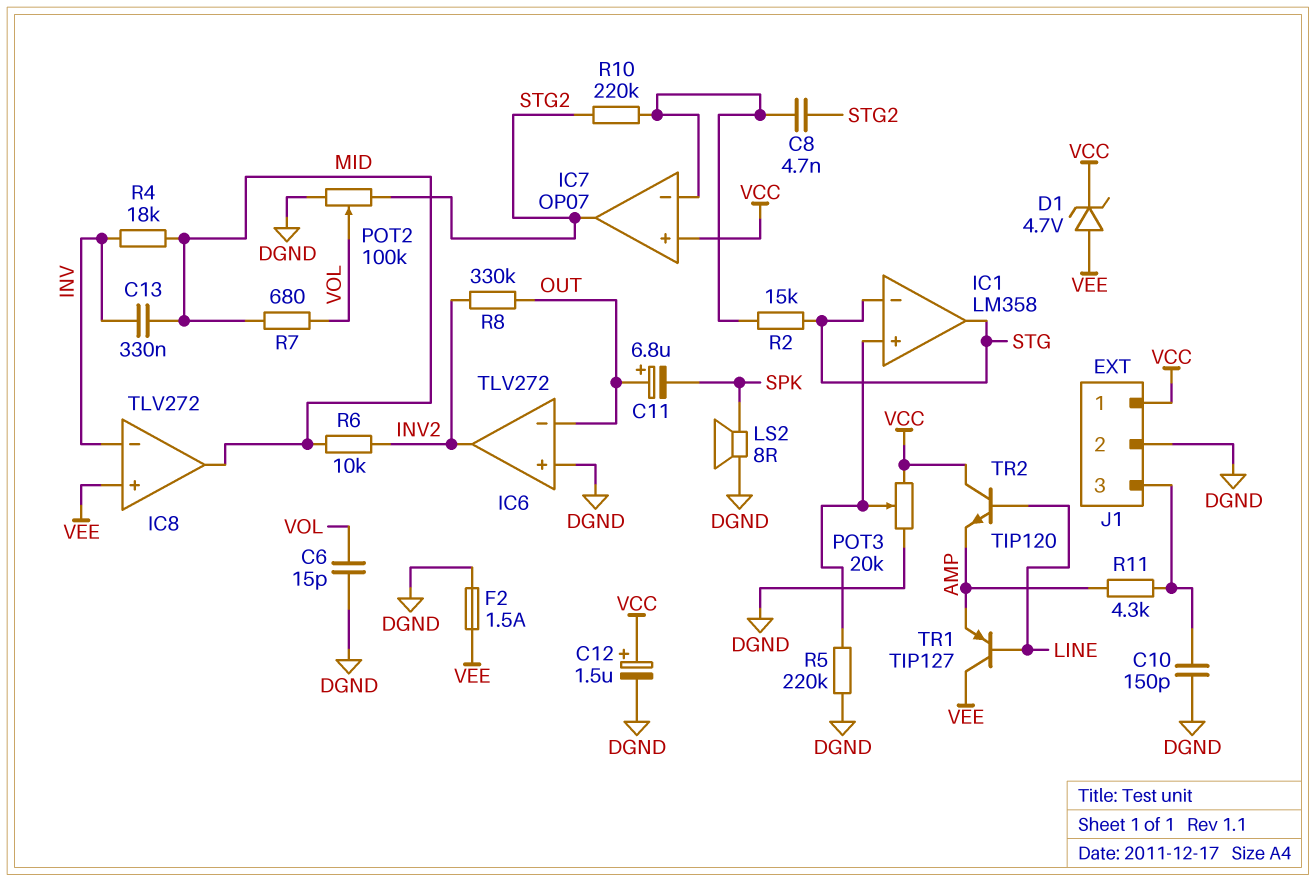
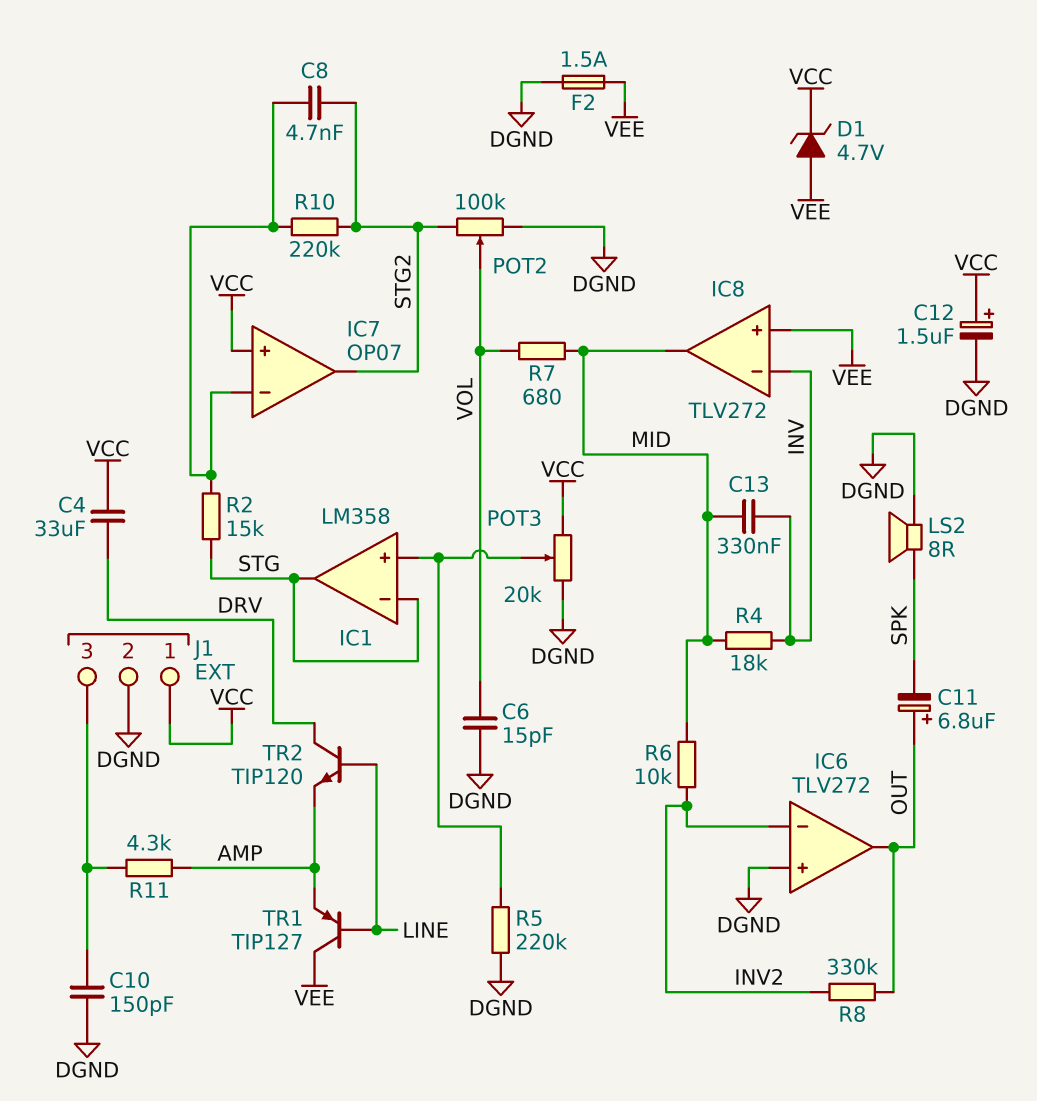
C4: none -> 33uF (DRV, VCC)
IC6 pin in-: OUT -> INV2
IC6 pin out: INV2 -> OUT
TR2: NPN TIP120 (B LINE, C VCC, E AMP) -> NPN TIP120 (B LINE, C DRV, E AMP)

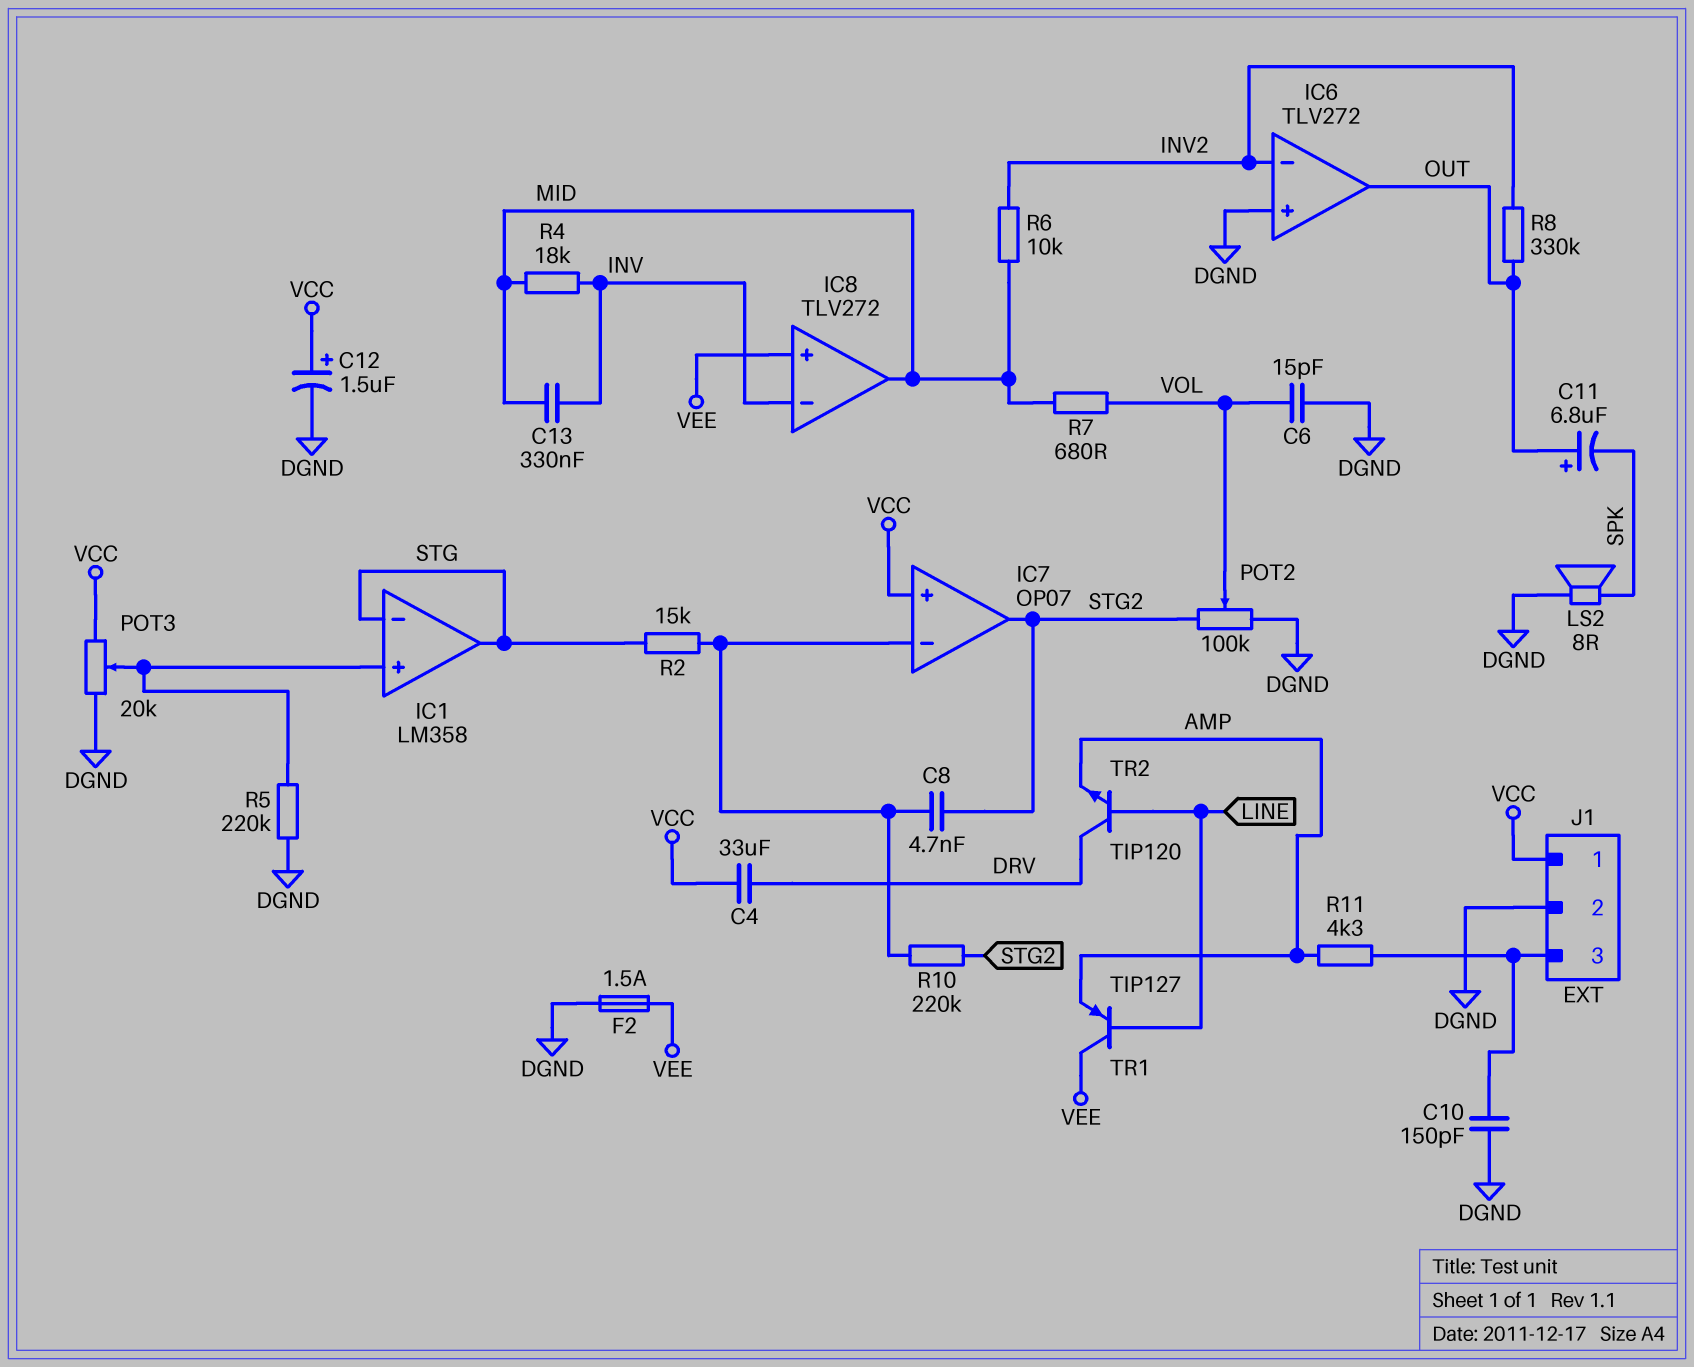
D1: zener 4.7V (A VEE, K VCC) -> none

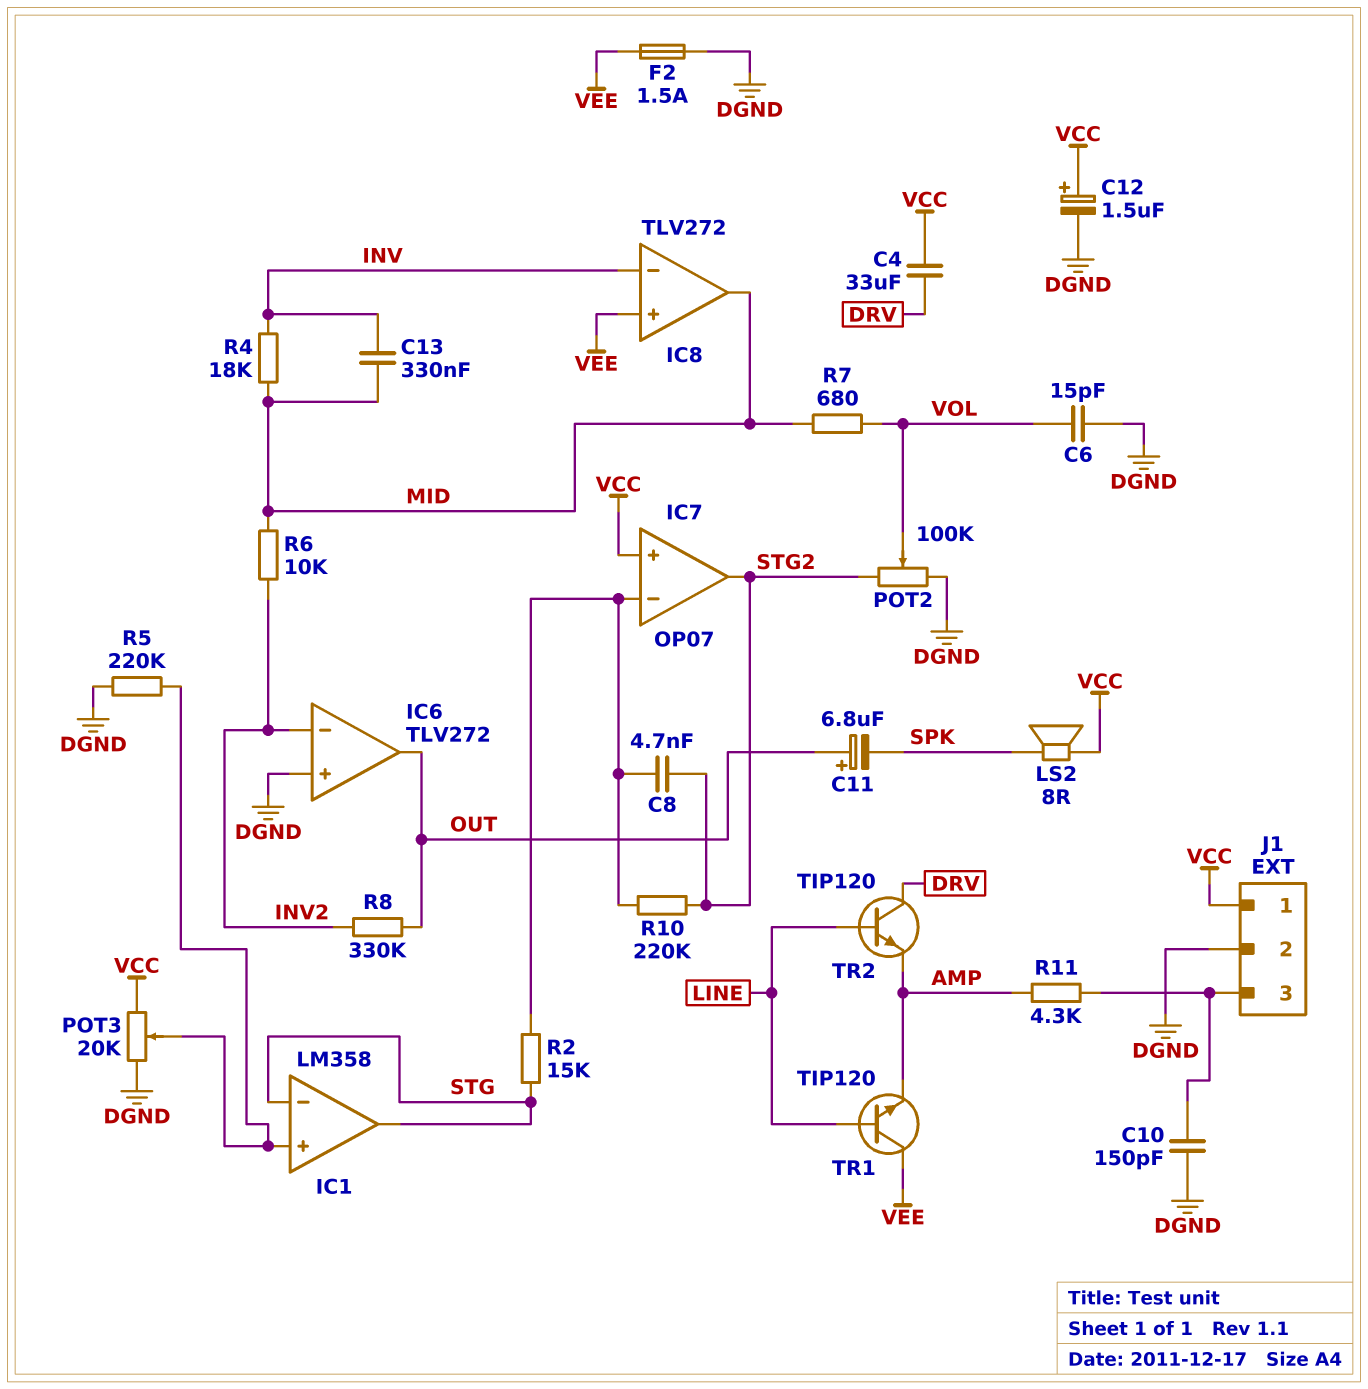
LS2: speaker 8R (DGND, SPK) -> speaker 8R (SPK, VCC)
TR1: PNP TIP127 (B LINE, C VEE, E AMP) -> NPN TIP120 (B LINE, C VEE, E AMP)

